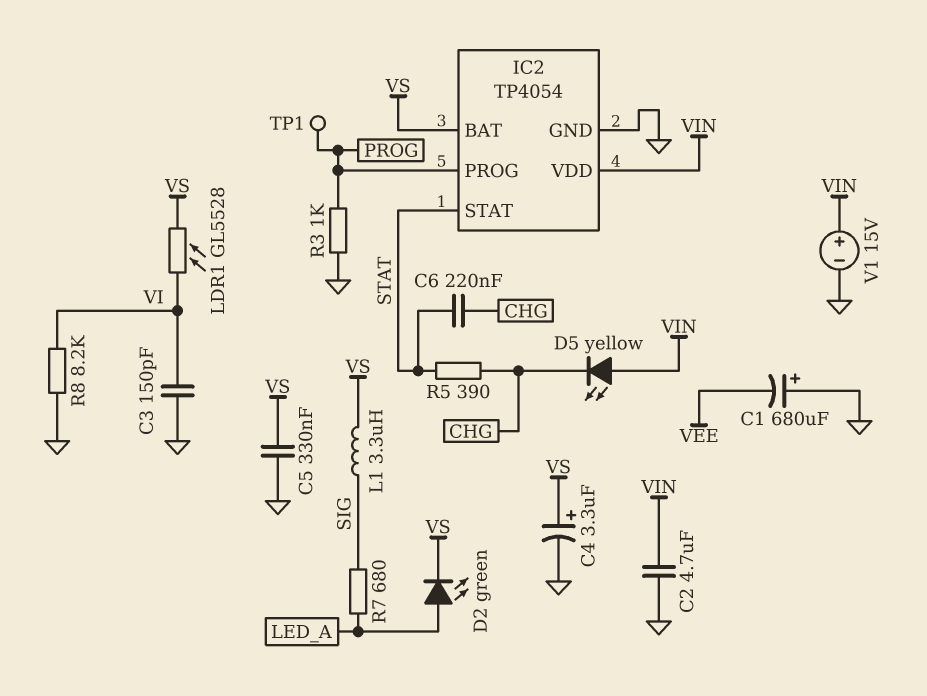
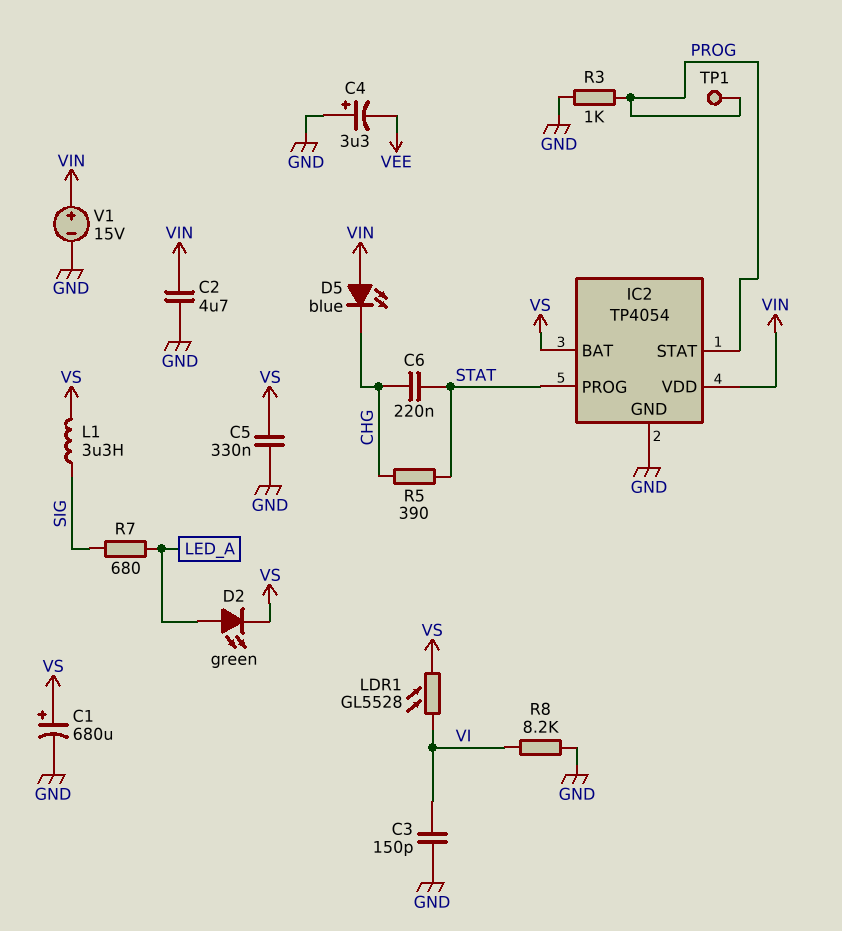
C1: 680uF (plus GND, minus VEE) -> 680uF (plus VS, minus GND)
C4: 3.3uF (plus VS, minus GND) -> 3.3uF (plus GND, minus VEE)
D5: LED yellow (A VIN, K CHG) -> LED blue (A VIN, K CHG)
IC2 pin PROG: PROG -> STAT
IC2 pin STAT: STAT -> PROG

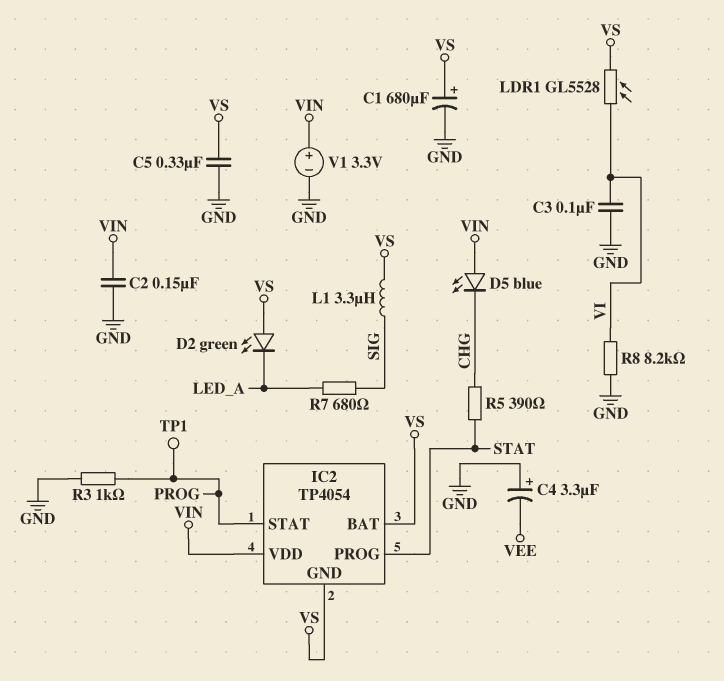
C2: 4.7uF (GND, VIN) -> 150nF (GND, VIN)
C3: 150pF (GND, VI) -> 100nF (GND, VI)
C6: 220nF (CHG, STAT) -> none
D2: LED green (A LED_A, K VS) -> LED green (A VS, K LED_A)
IC2 pin GND: GND -> VS
V1: 15V (plus VIN, minus GND) -> 3.3V (plus VIN, minus GND)

